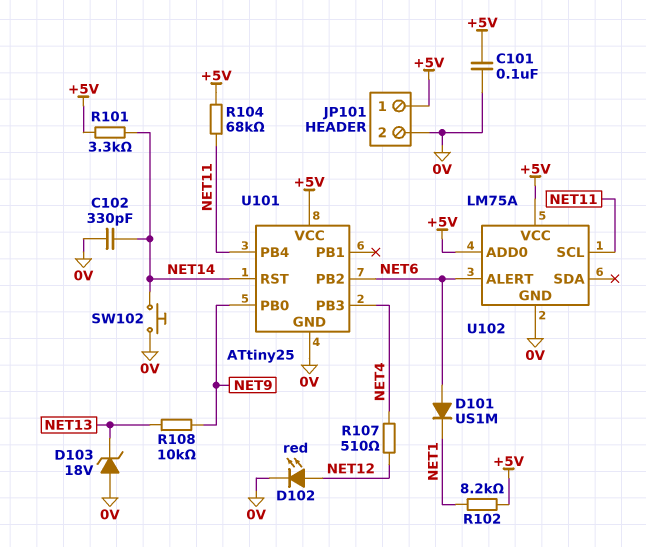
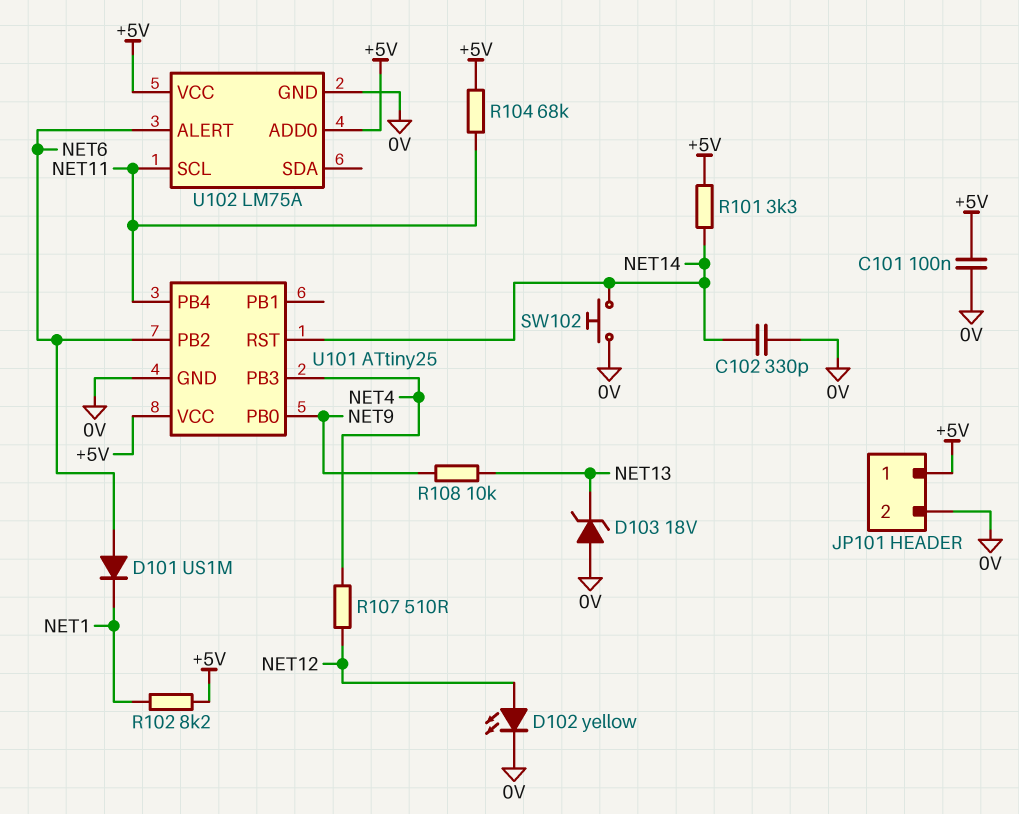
D102: LED red (A NET12, K 0V) -> LED yellow (A NET12, K 0V)

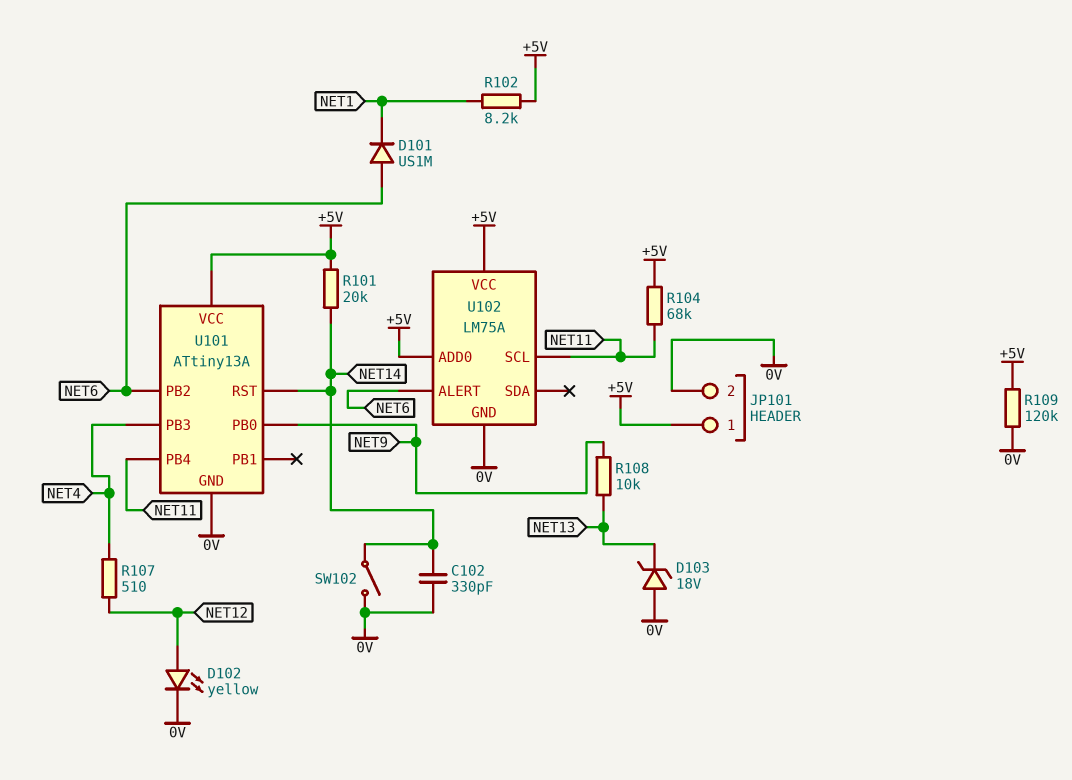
C101: 100nF (+5V, 0V) -> none
R101: 3.3k (+5V, NET14) -> 20k (+5V, NET14)
R109: none -> 120k (+5V, 0V)
SW102: button (0V, NET14) -> switch (0V, NET14)
U101: ATtiny25 -> ATtiny13A

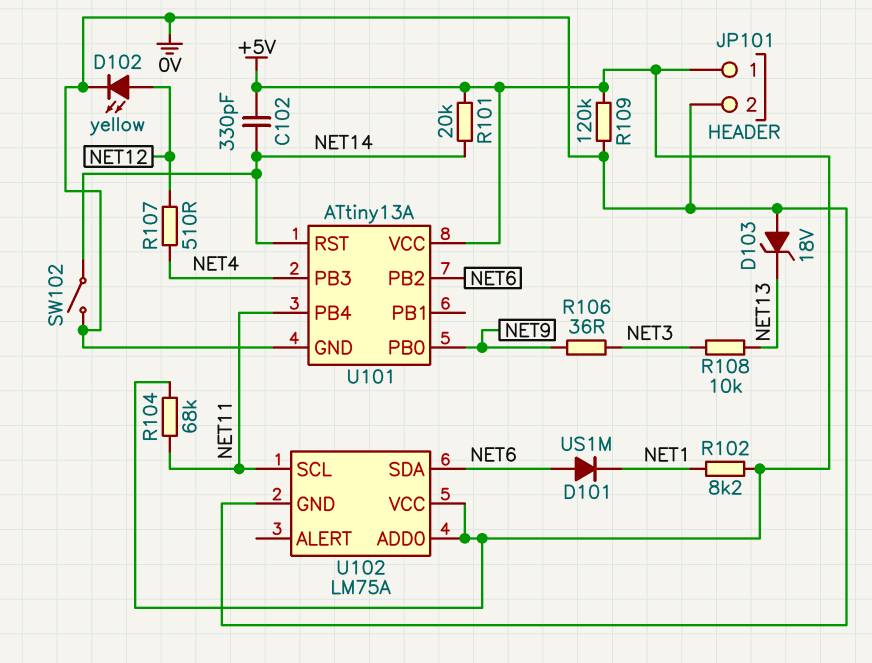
C102: 330pF (0V, NET14) -> 330pF (+5V, NET14)
R106: none -> 36 (NET3, NET9)
R108: 10k (NET9, NET13) -> 10k (NET3, NET13)
U102 pin ALERT: NET6 -> none
U102 pin SDA: none -> NET6

